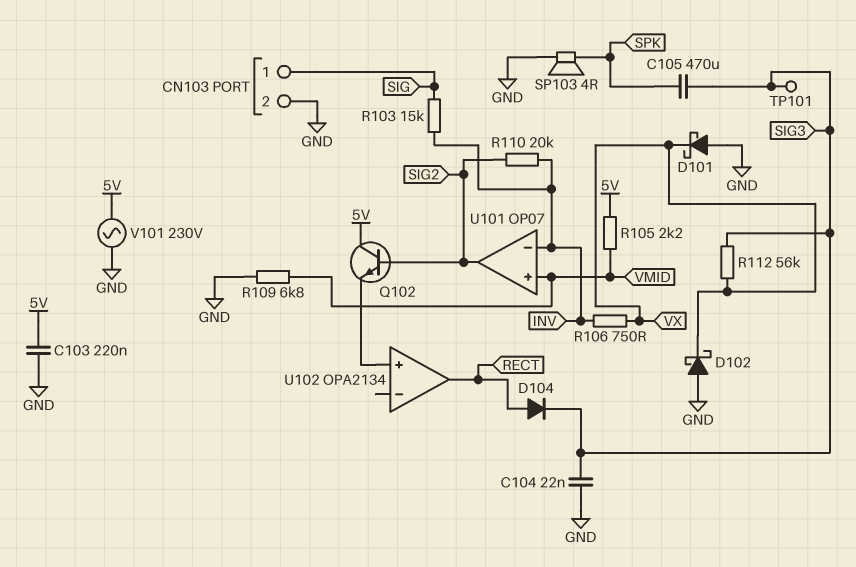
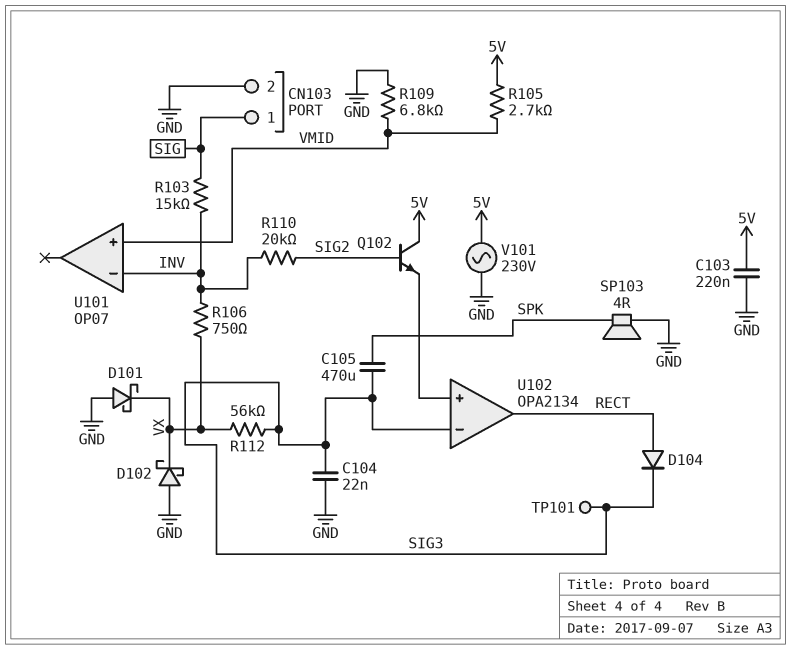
R105: 2.2k (5V, VMID) -> 2.7k (5V, VMID)
U101 pin out: SIG2 -> none
U102 pin in-: none -> SIG3

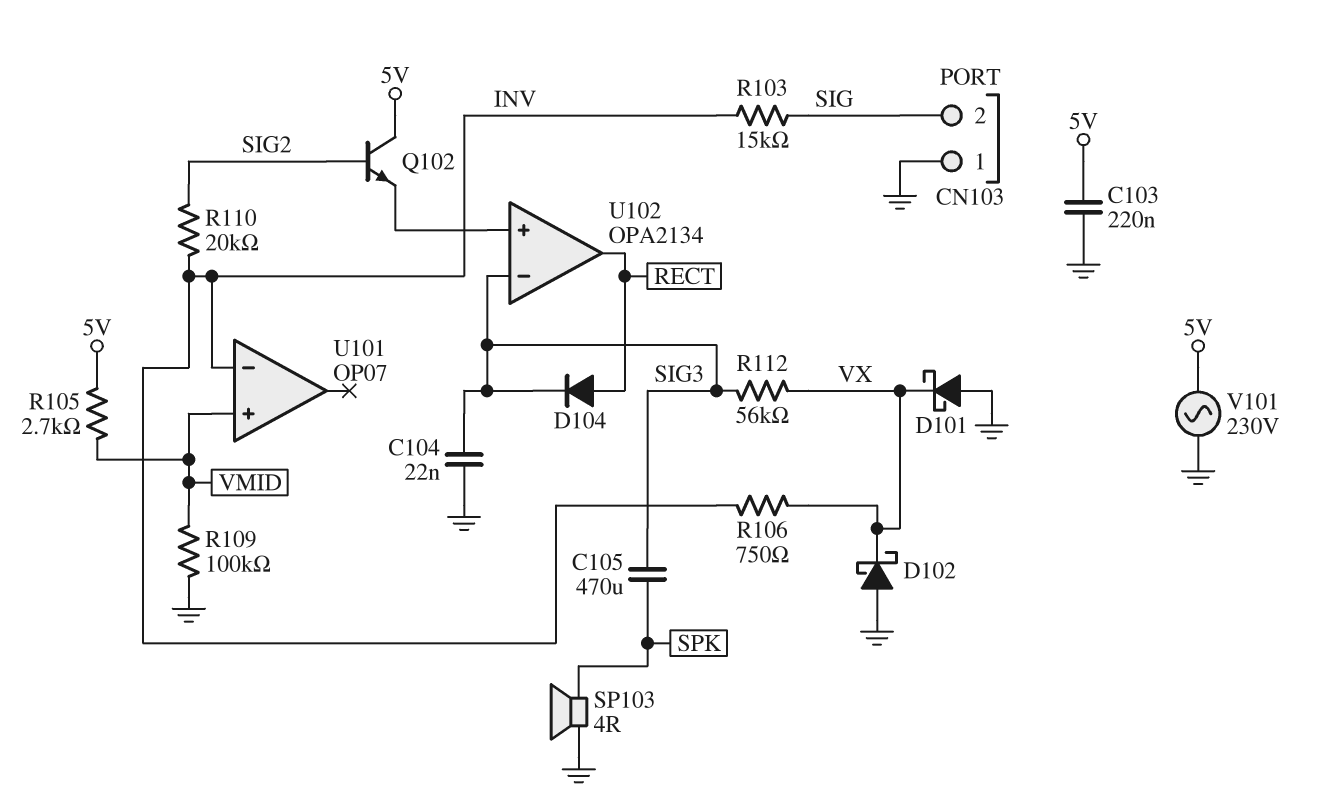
CN103 pin 1: SIG -> GND
CN103 pin 2: GND -> SIG
R109: 6.8k (GND, VMID) -> 100k (GND, VMID)
TP101: test point (SIG3) -> none

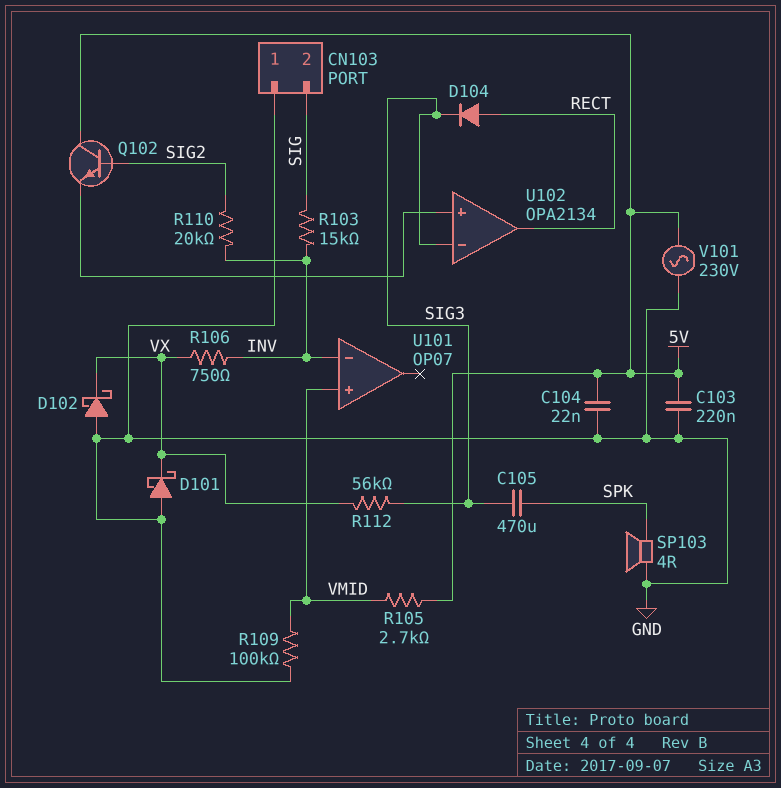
C104: 22nF (GND, SIG3) -> 22nF (5V, GND)

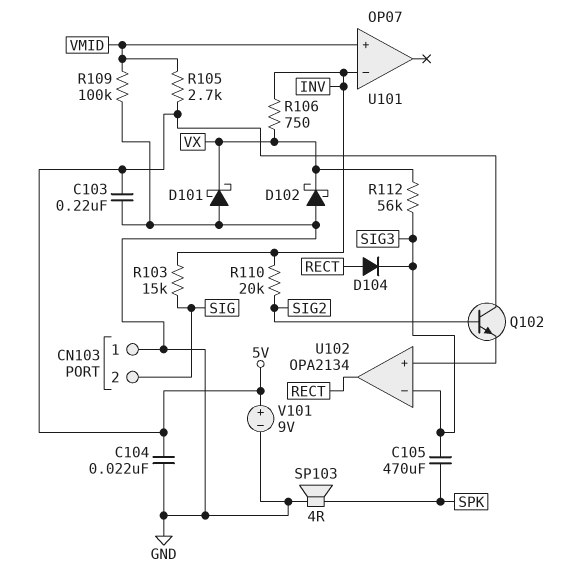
V101: AC 230V (5V, GND) -> 9V (plus 5V, minus GND)

